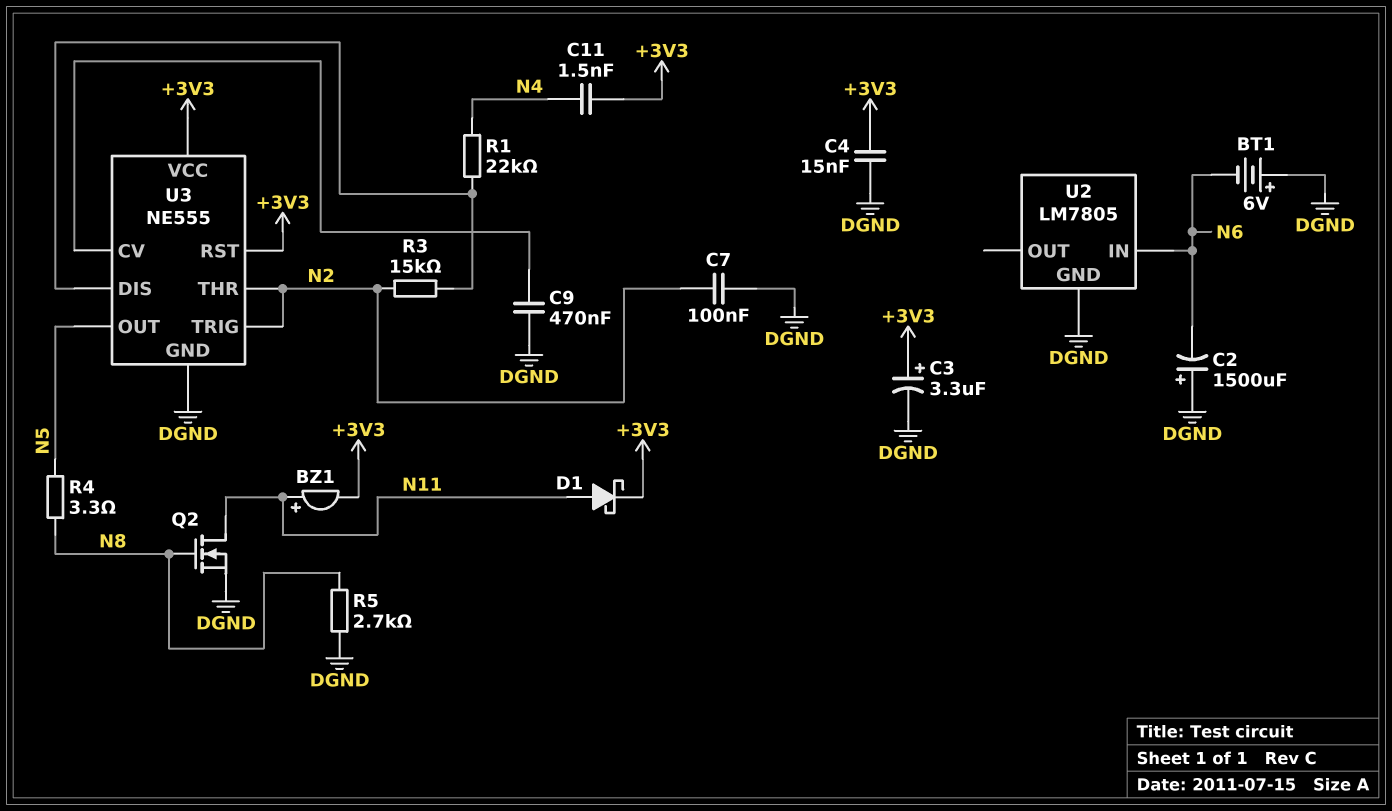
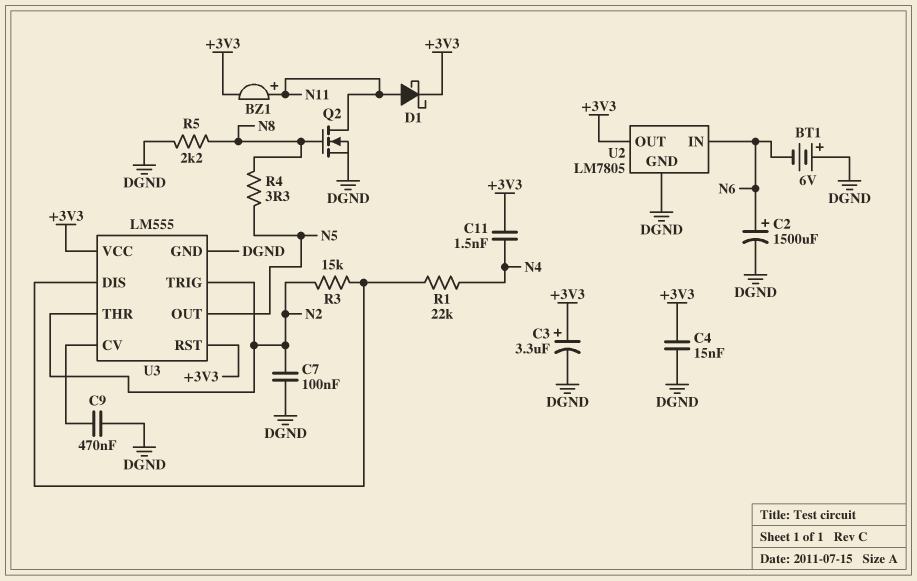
C2: 1500uF (plus DGND, minus N6) -> 1500uF (plus N6, minus DGND)
R5: 2.7k (DGND, N8) -> 2.2k (DGND, N8)
U2 pin OUT: none -> +3V3
U3: NE555 -> LM555

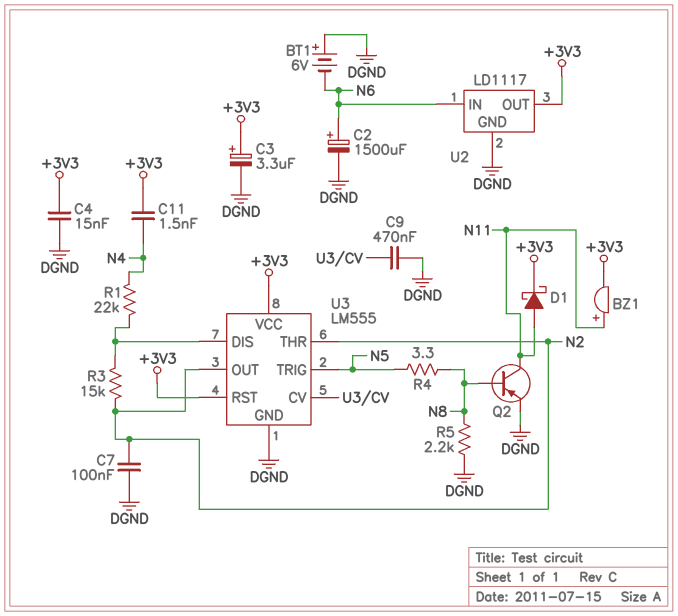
Q2: NMOS (G N8, D N11, S DGND) -> PNP (B N8, C N11, E DGND)
U2: LM7805 -> LD1117
U3 pin OUT: N5 -> N2
U3 pin TRIG: N2 -> N5

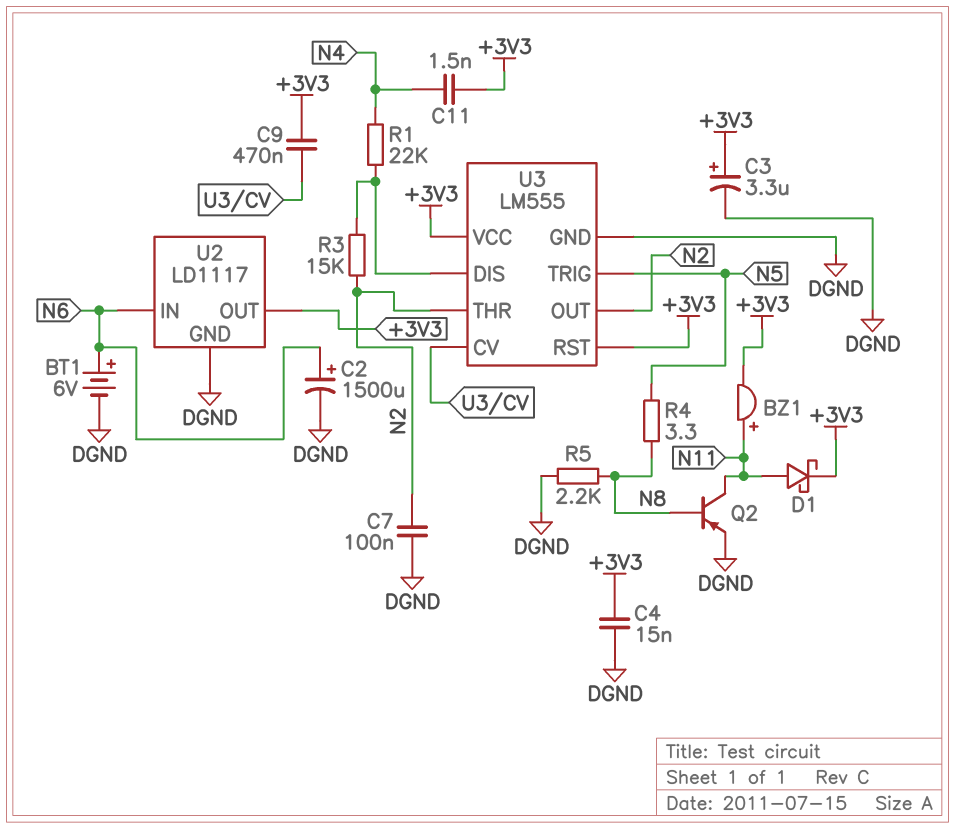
BT1: 6V (plus DGND, minus N6) -> 6V (plus N6, minus DGND)
C9: 470nF (DGND, U3/CV) -> 470nF (+3V3, U3/CV)

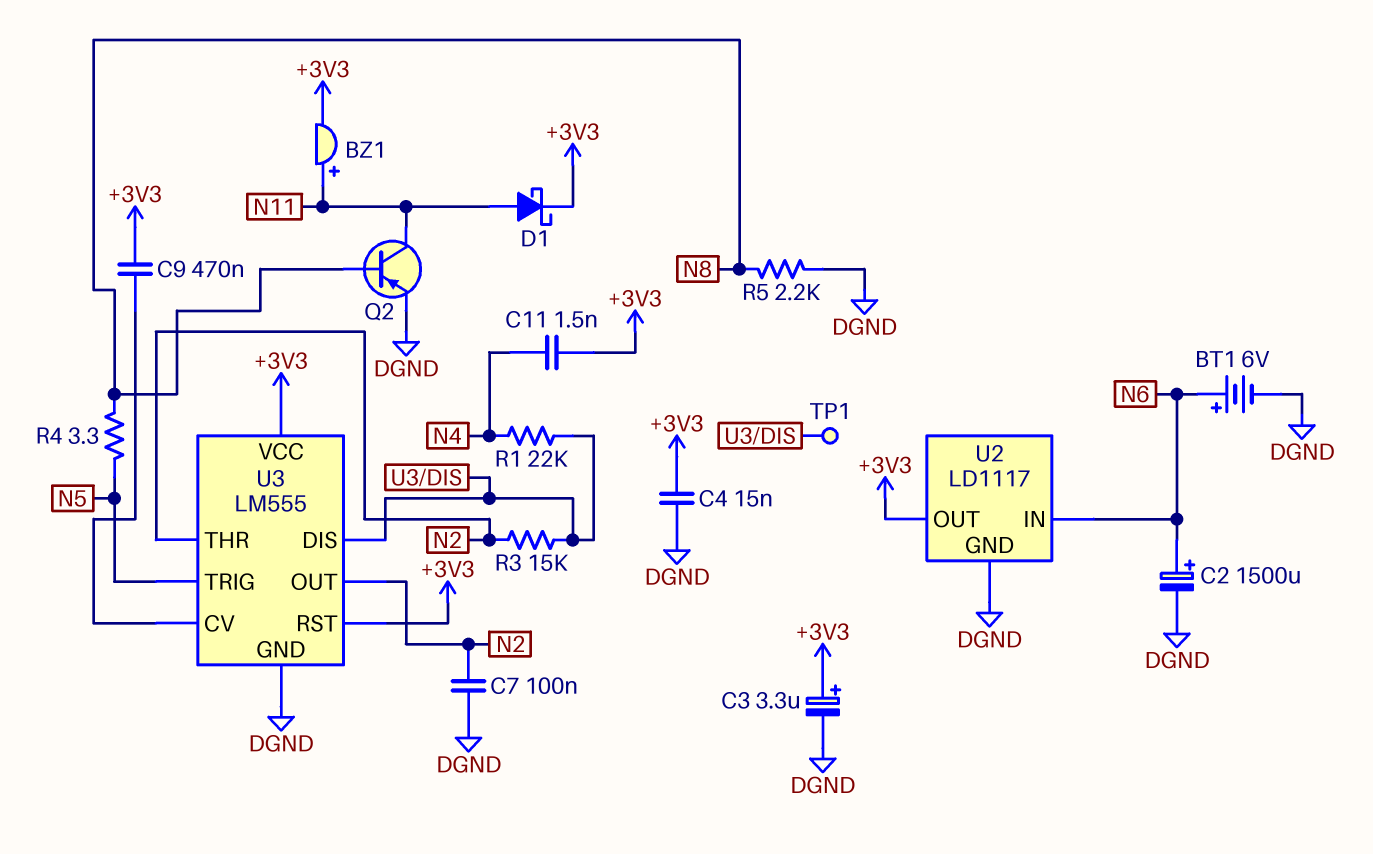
TP1: none -> test point (U3/DIS)

